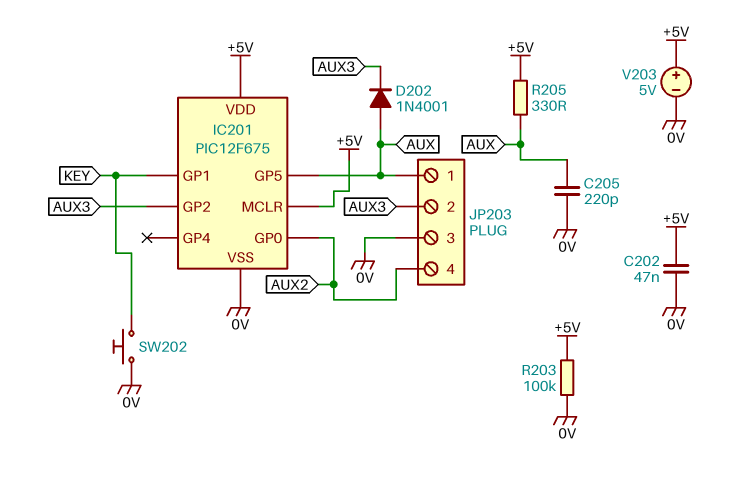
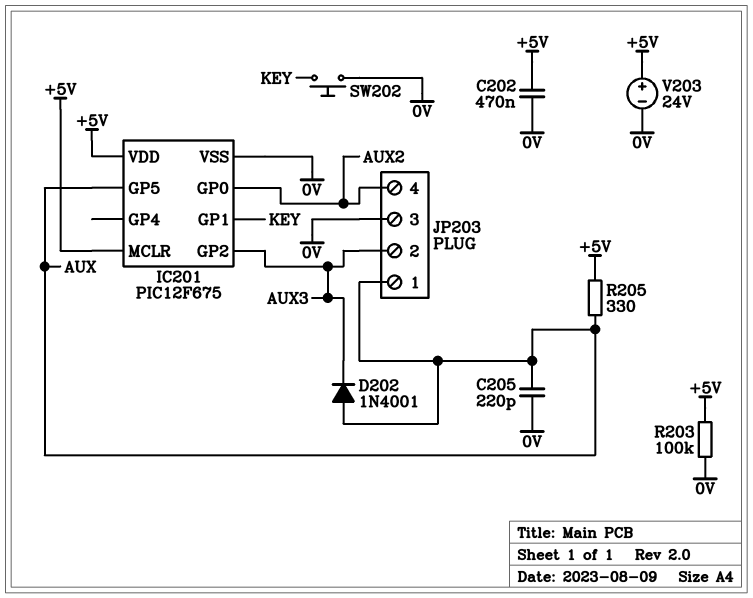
C202: 47nF (+5V, 0V) -> 470nF (+5V, 0V)
V203: 5V (plus +5V, minus 0V) -> 24V (plus +5V, minus 0V)

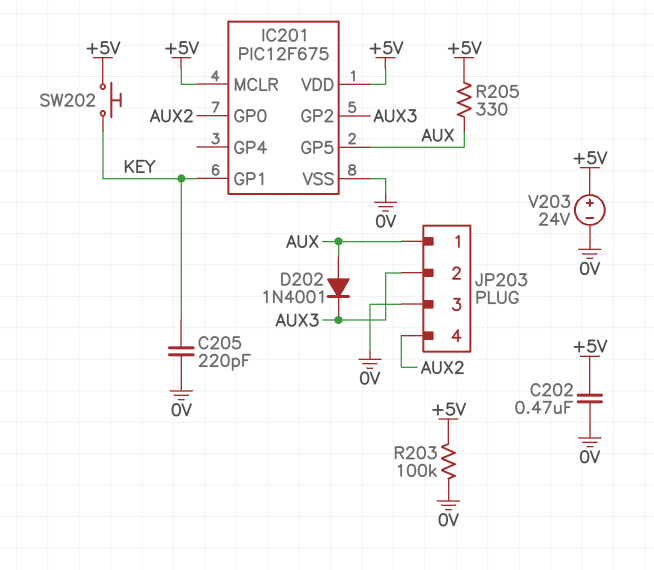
C205: 220pF (0V, AUX) -> 220pF (0V, KEY)
SW202: button (0V, KEY) -> button (+5V, KEY)

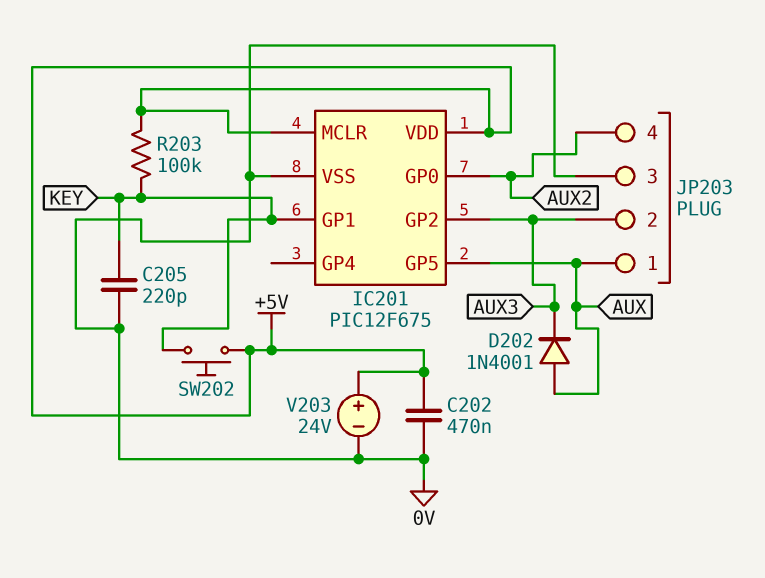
R203: 100k (+5V, 0V) -> 100k (+5V, KEY)
R205: 330 (+5V, AUX) -> none

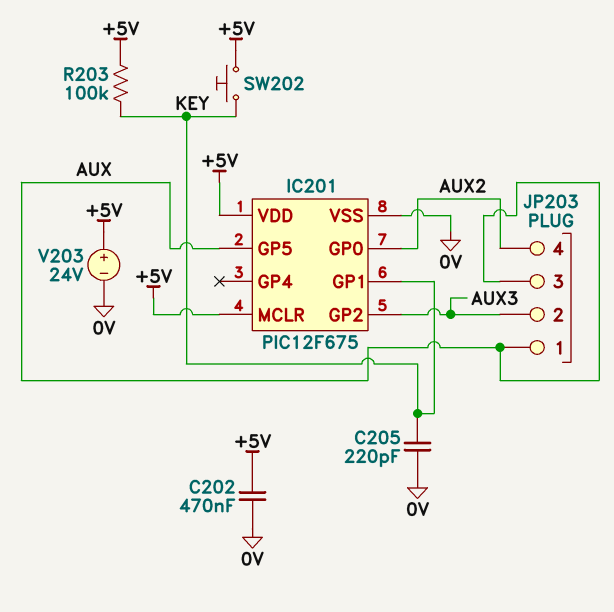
D202: diode 1N4001 (A AUX, K AUX3) -> none
JP203 pin 3: 0V -> AUX

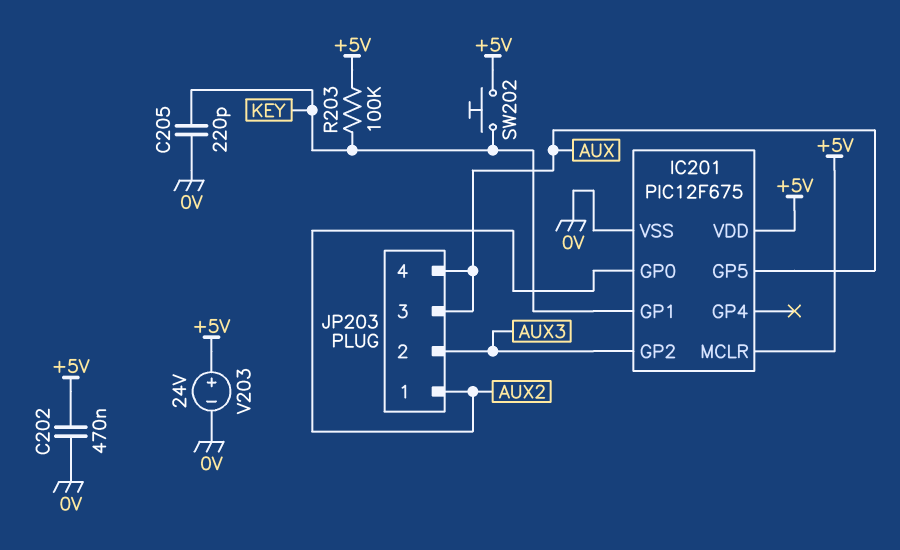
JP203 pin 1: AUX -> AUX2
JP203 pin 4: AUX2 -> AUX

